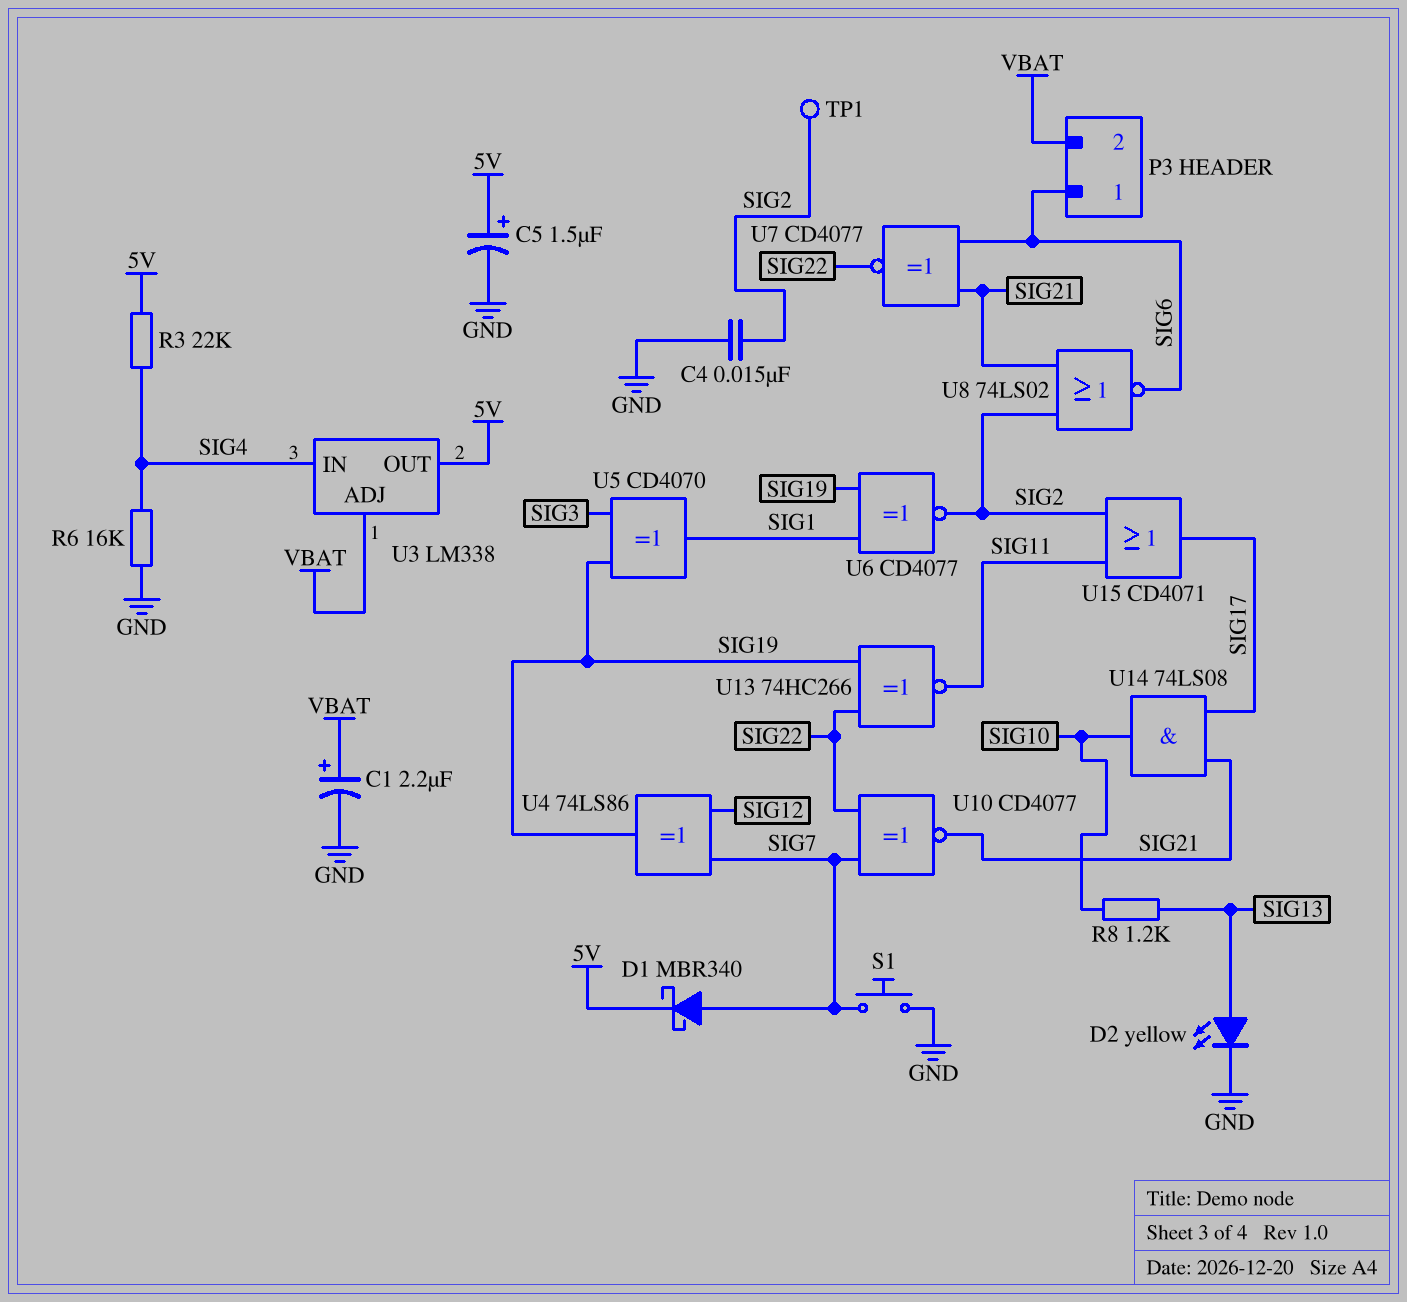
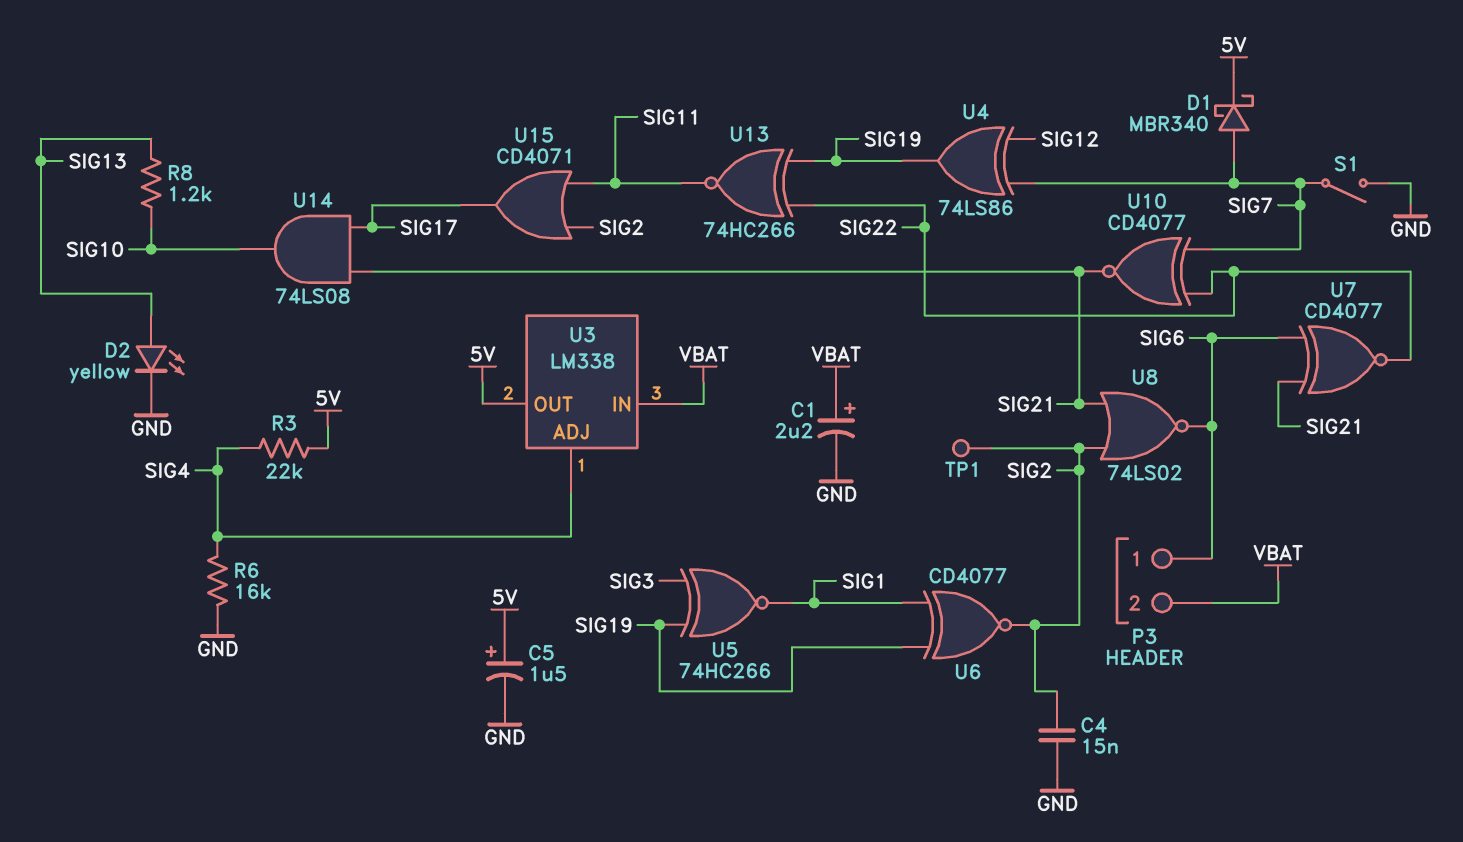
S1: button (GND, SIG7) -> switch (GND, SIG7)
U3 pin ADJ: VBAT -> SIG4
U3 pin IN: SIG4 -> VBAT
U5: XOR CD4070 (in SIG3, in SIG19, out SIG1) -> XNOR 74HC266 (in SIG3, in SIG19, out SIG1)

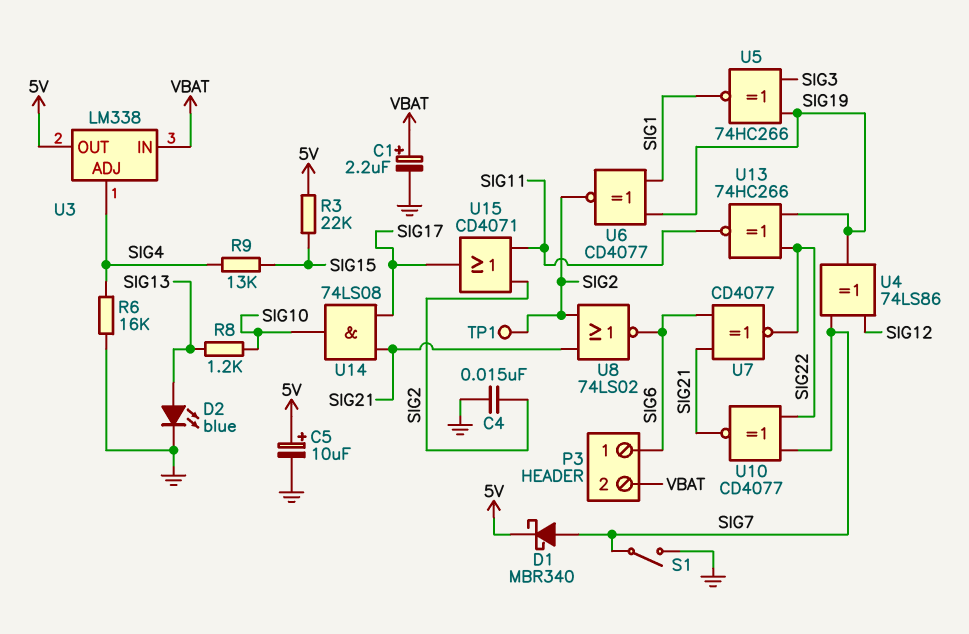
C5: 1.5uF (plus 5V, minus GND) -> 10uF (plus 5V, minus GND)
D2: LED yellow (A SIG13, K GND) -> LED blue (A SIG13, K GND)
R3: 22k (5V, SIG4) -> 22k (5V, SIG15)
R9: none -> 13k (SIG4, SIG15)

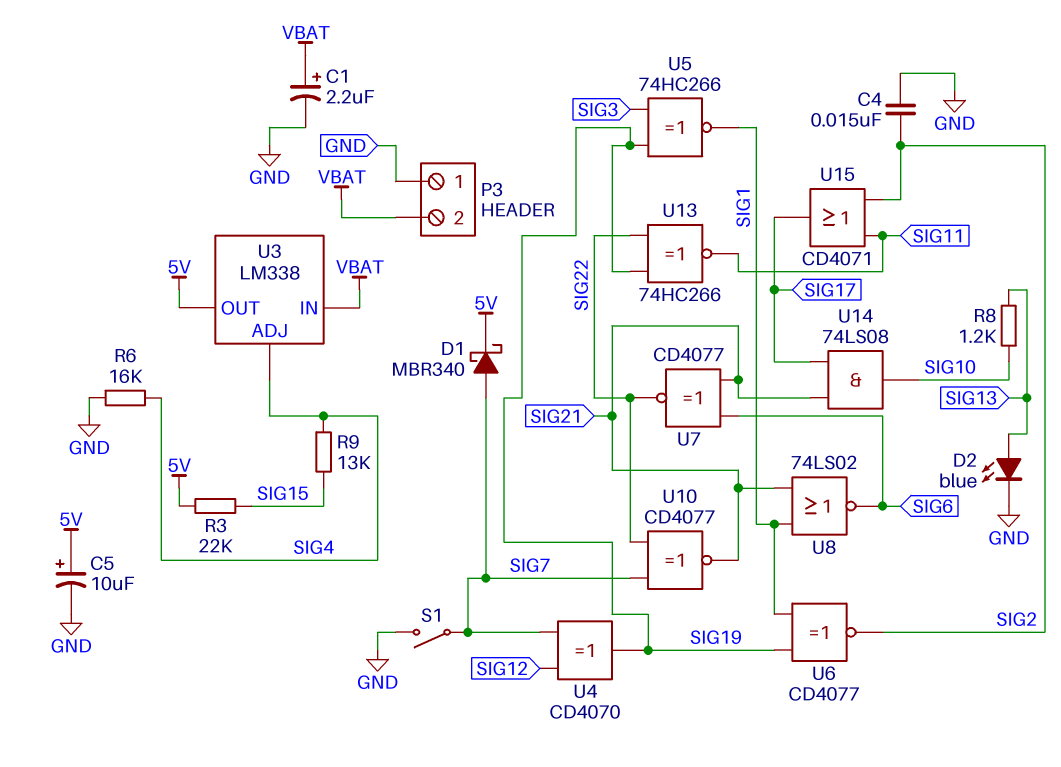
P3 pin 1: SIG6 -> GND
TP1: test point (SIG2) -> none
U4: XOR 74LS86 (in SIG7, in SIG12, out SIG19) -> XOR CD4070 (in SIG7, in SIG12, out SIG19)
U8: NOR 74LS02 (in SIG2, in SIG21, out SIG6) -> NOR 74LS02 (in SIG1, in SIG21, out SIG6)

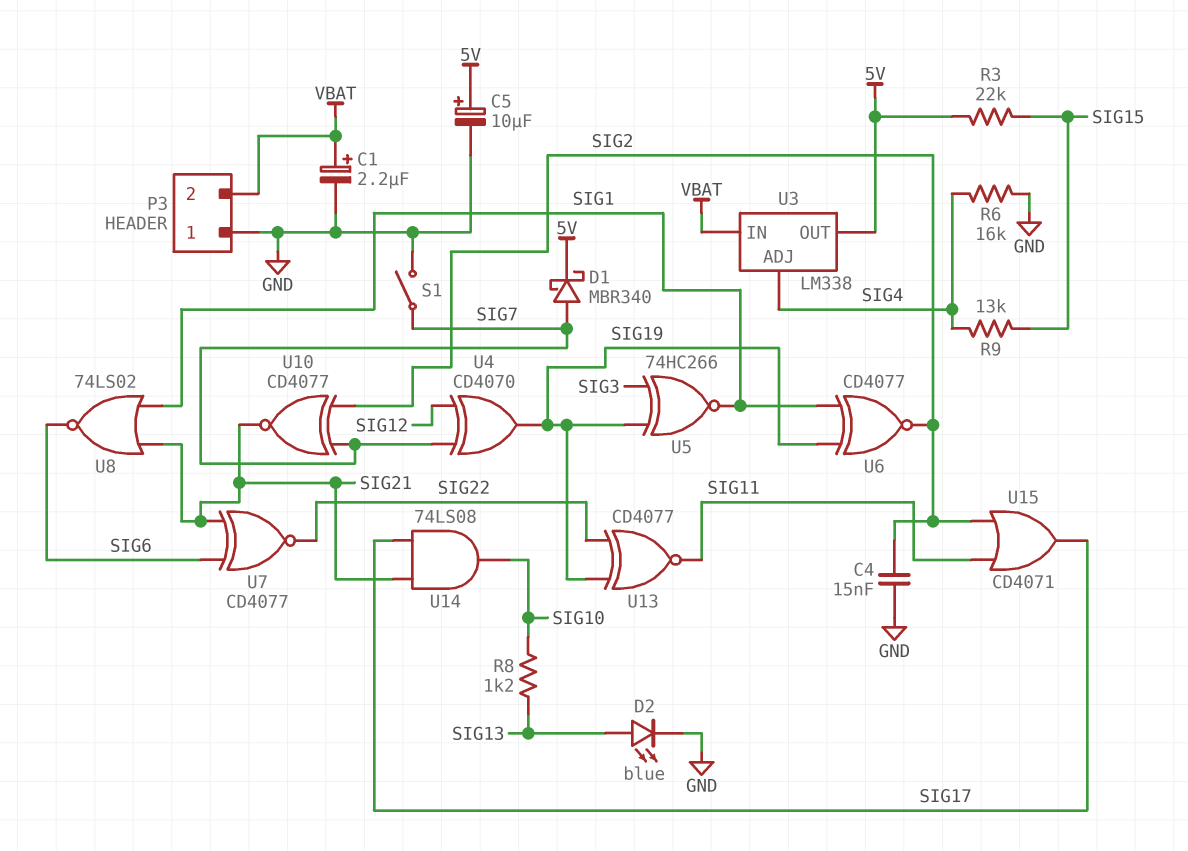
U10: XNOR CD4077 (in SIG7, in SIG22, out SIG21) -> XNOR CD4077 (in SIG2, in SIG7, out SIG21)
U13: XNOR 74HC266 (in SIG19, in SIG22, out SIG11) -> XNOR CD4077 (in SIG19, in SIG22, out SIG11)

